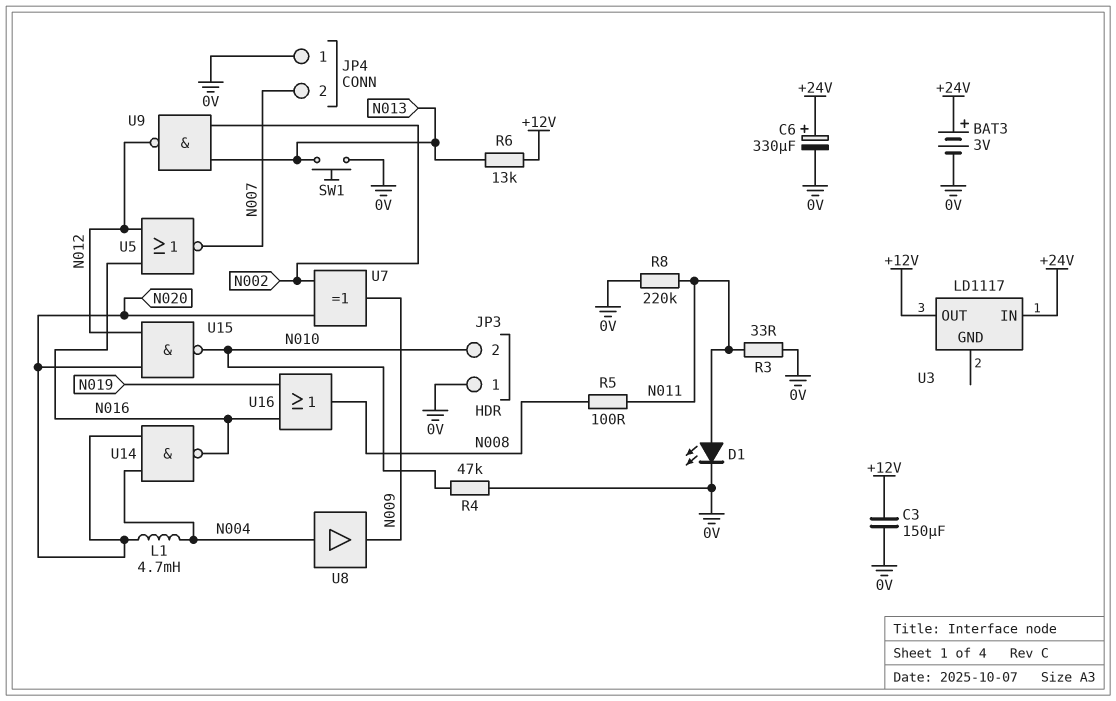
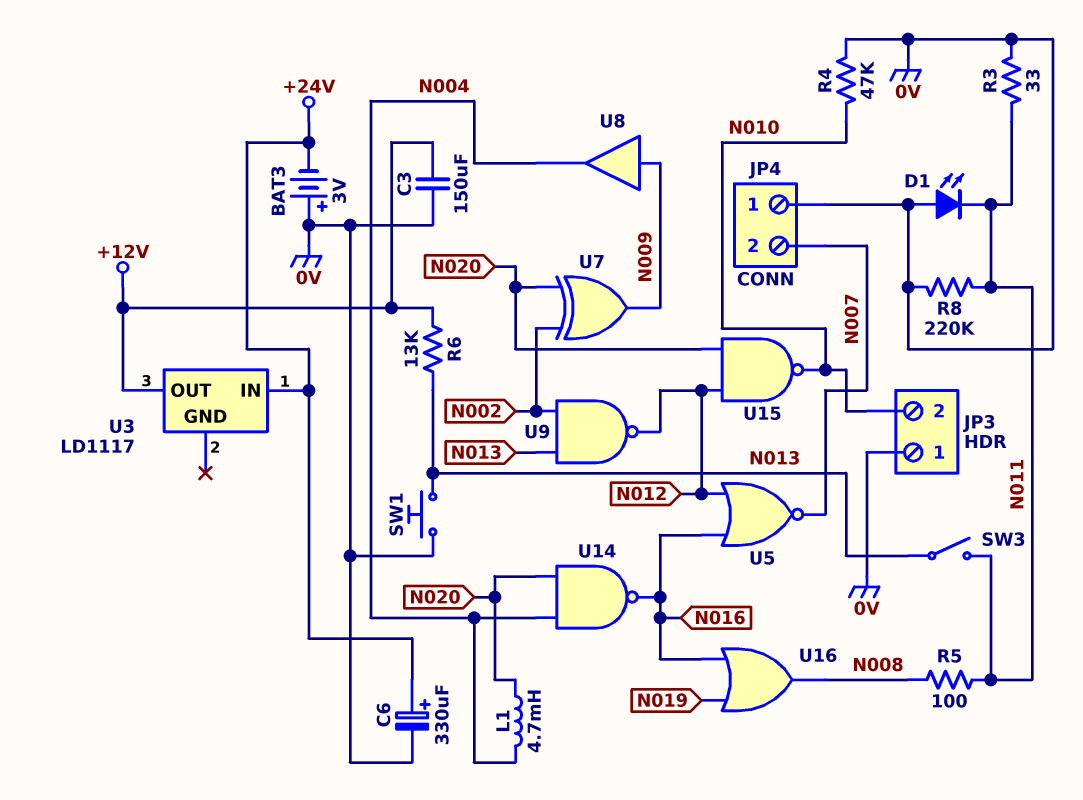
BAT3: 3V (plus +24V, minus 0V) -> 3V (plus 0V, minus +24V)
D1: LED (A N011, K 0V) -> LED (A 0V, K N011)
SW3: none -> switch (N011, N013)
U8: buffer (in N004, out N009) -> buffer (in N009, out N004)

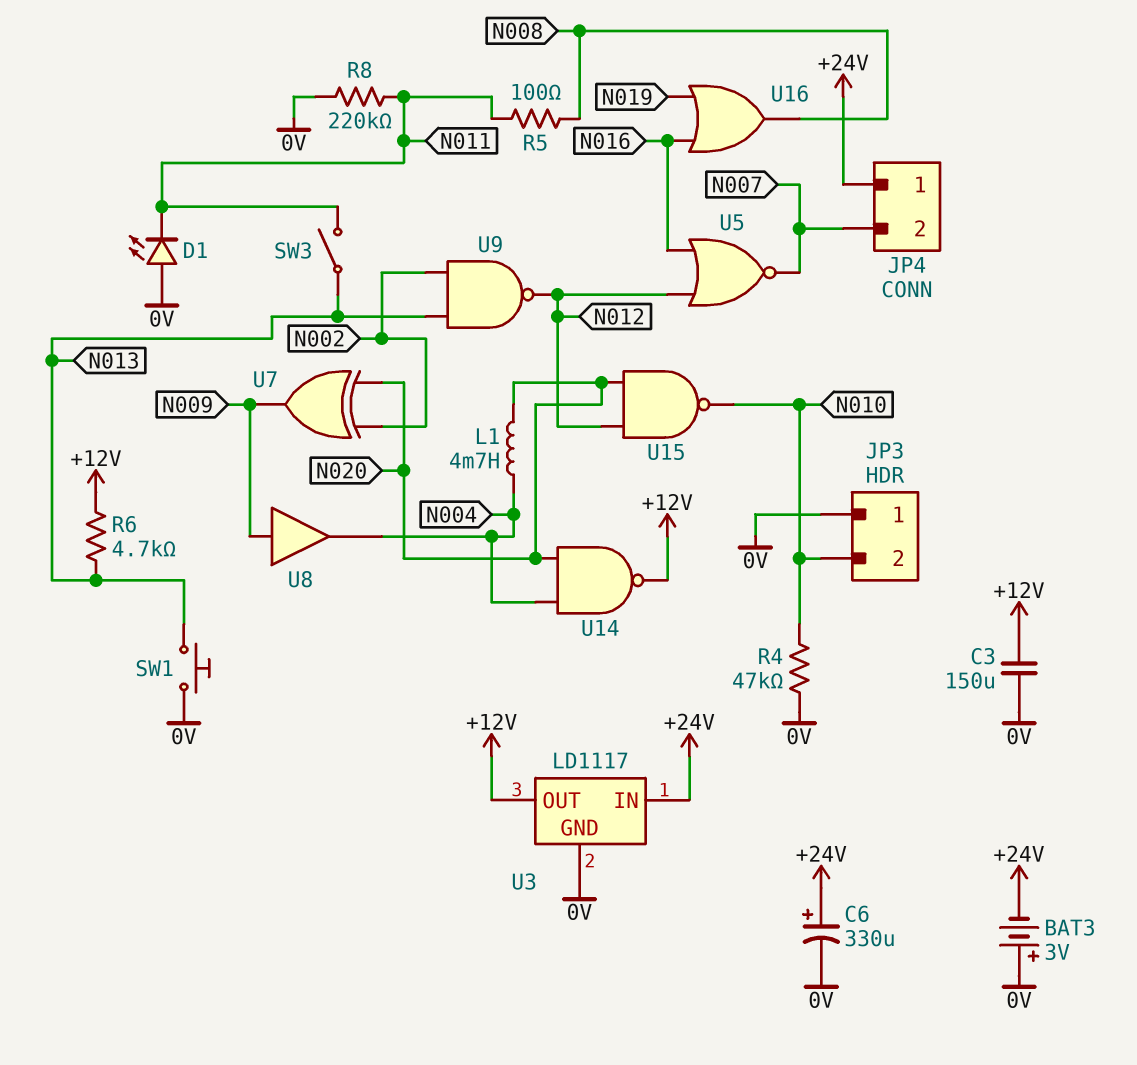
JP4 pin 1: 0V -> +24V
R3: 33 (0V, N011) -> none
R6: 13k (+12V, N013) -> 4.7k (+12V, N013)
U3 pin GND: none -> 0V
U14: NAND (in N004, in N020, out N016) -> NAND (in N004, in N020, out +12V)

